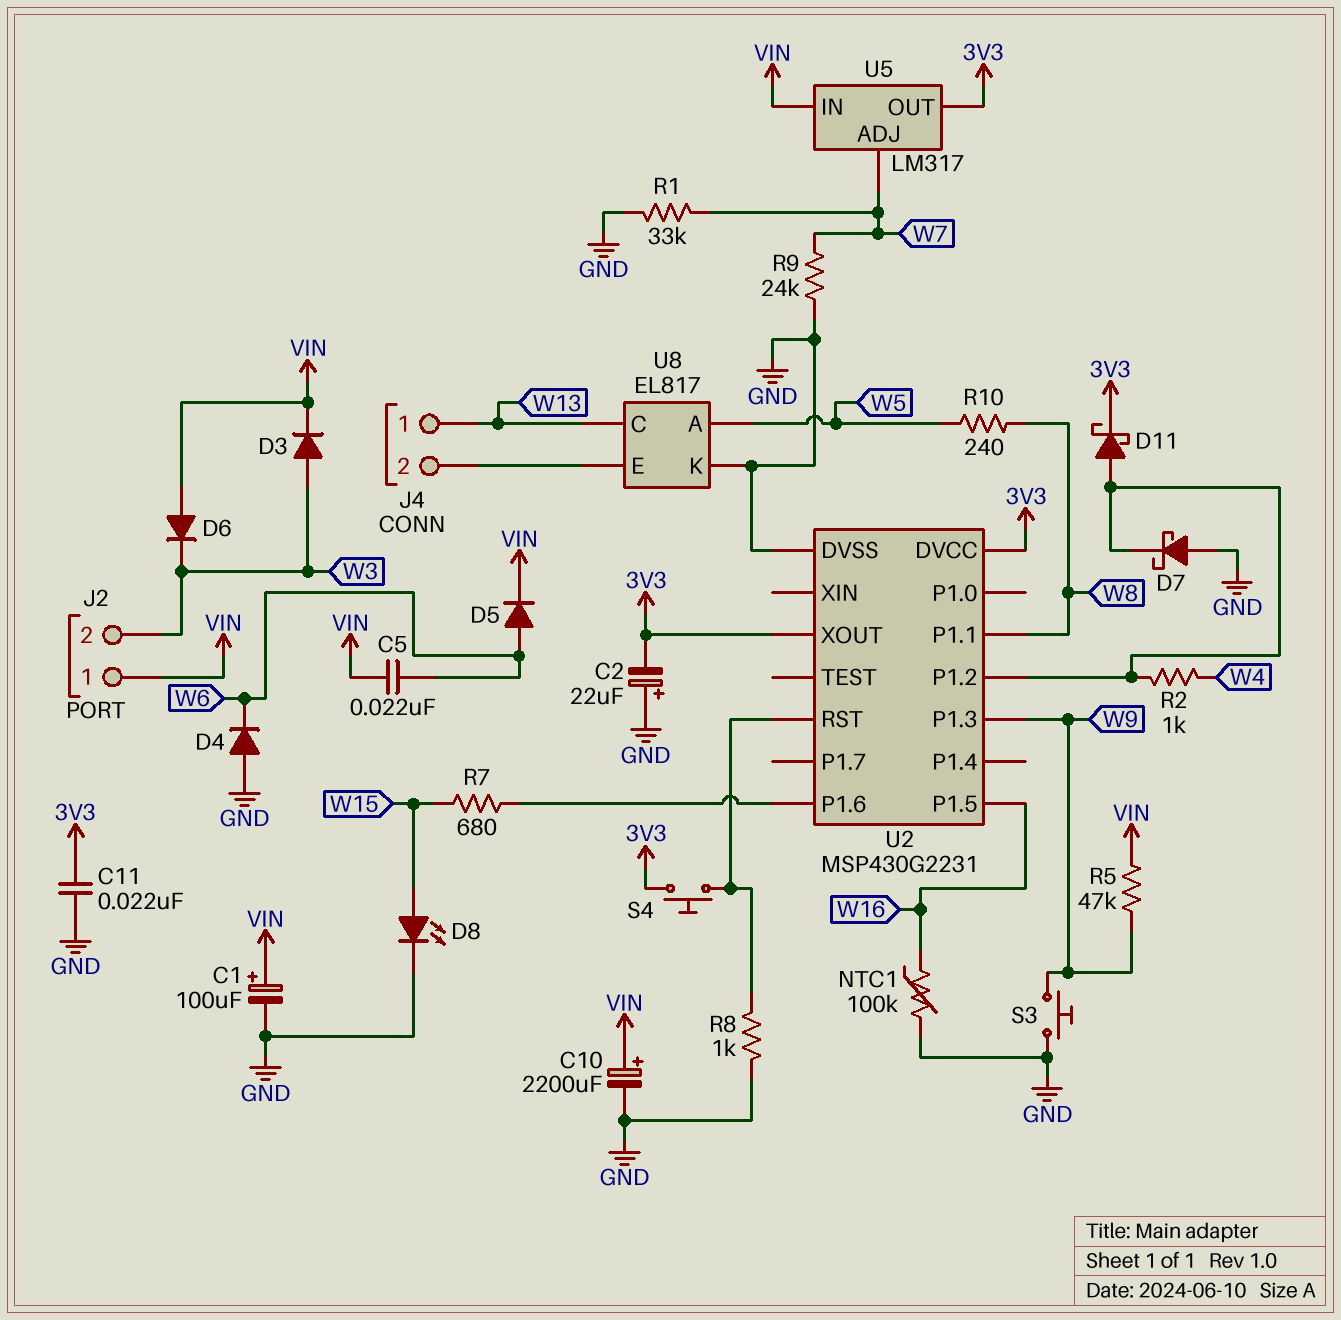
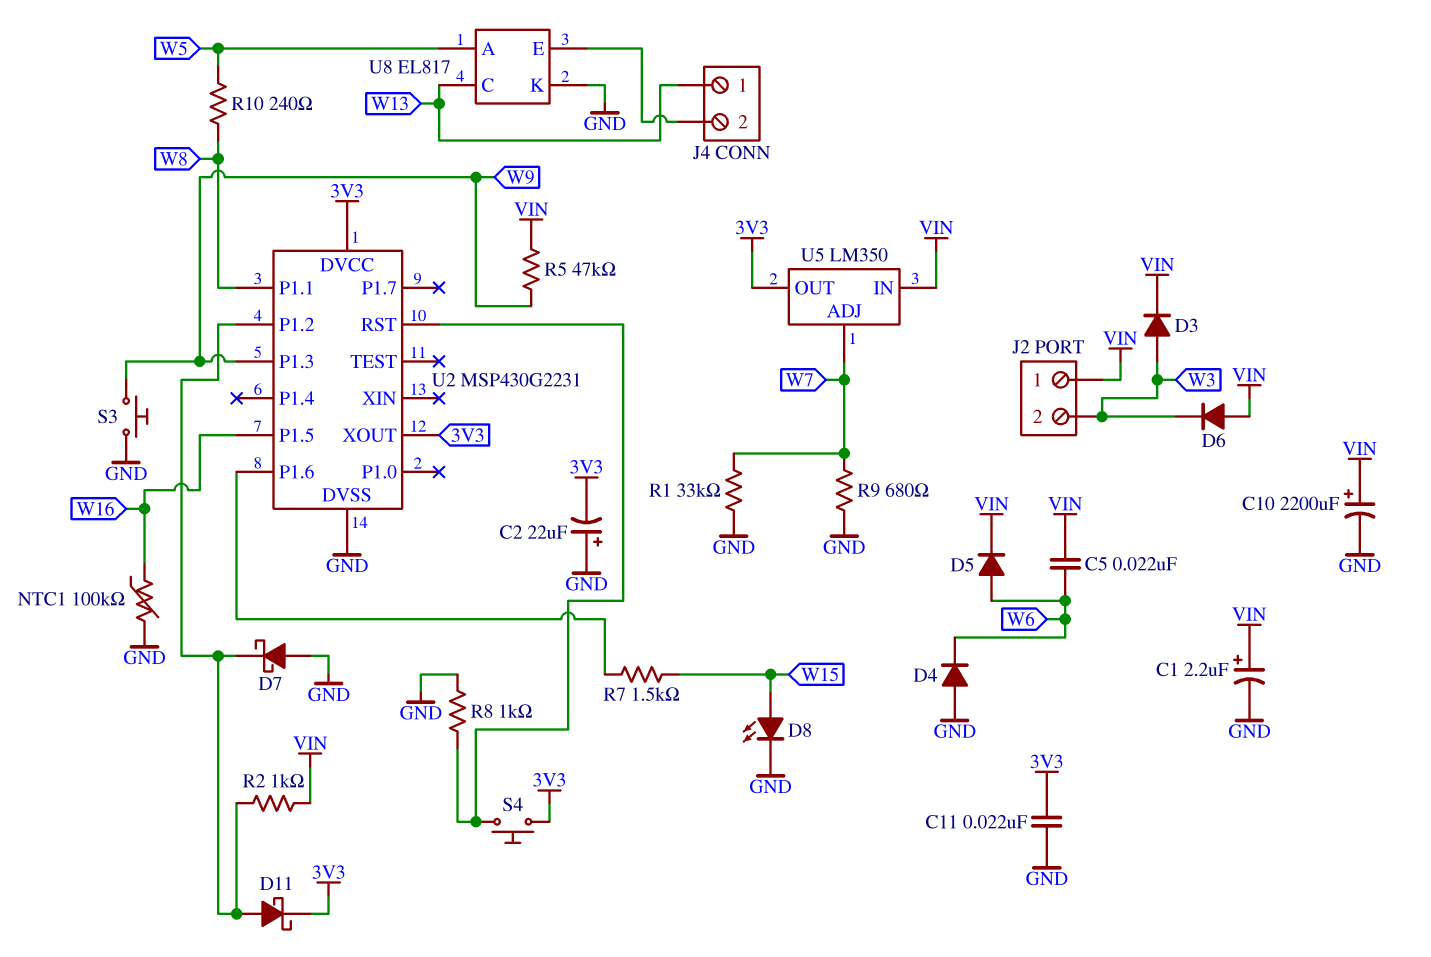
C1: 100uF (plus VIN, minus GND) -> 2.2uF (plus VIN, minus GND)
R2: 1k (U2/P1.2, W4) -> 1k (U2/P1.2, VIN)
R7: 680 (U2/P1.6, W15) -> 1.5k (U2/P1.6, W15)
R9: 24k (GND, W7) -> 680 (GND, W7)
U5: LM317 -> LM350

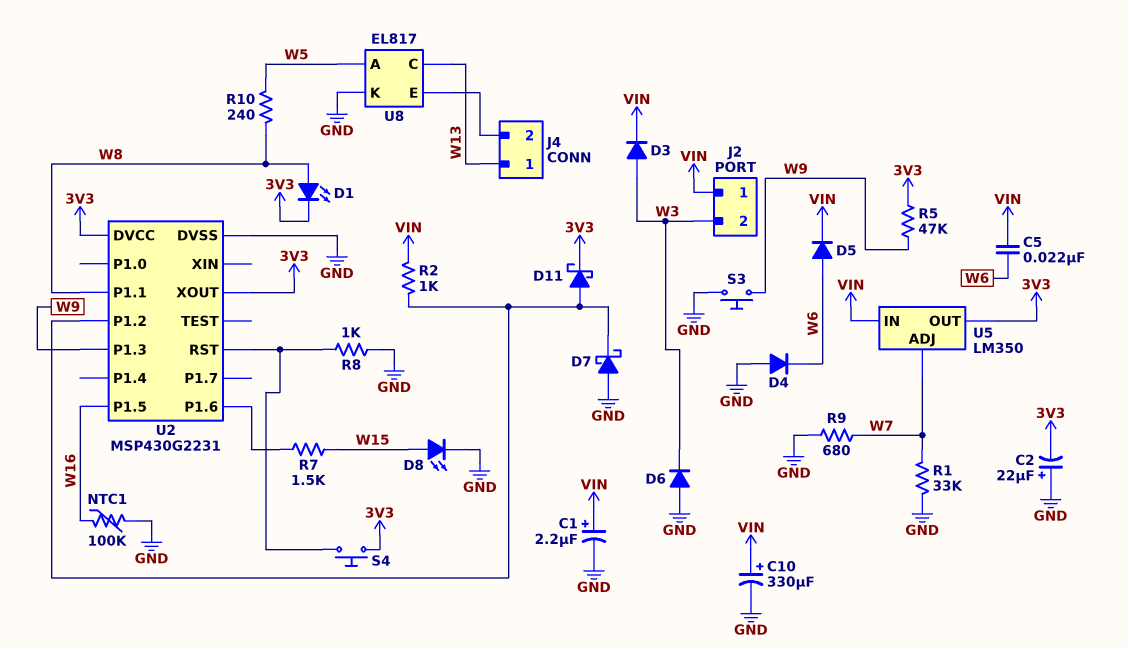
C10: 2200uF (plus VIN, minus GND) -> 330uF (plus VIN, minus GND)
C11: 22nF (3V3, GND) -> none
D1: none -> LED (A W8, K 3V3)
D6: diode (A VIN, K W3) -> diode (A GND, K W3)
R5: 47k (VIN, W9) -> 47k (3V3, W9)

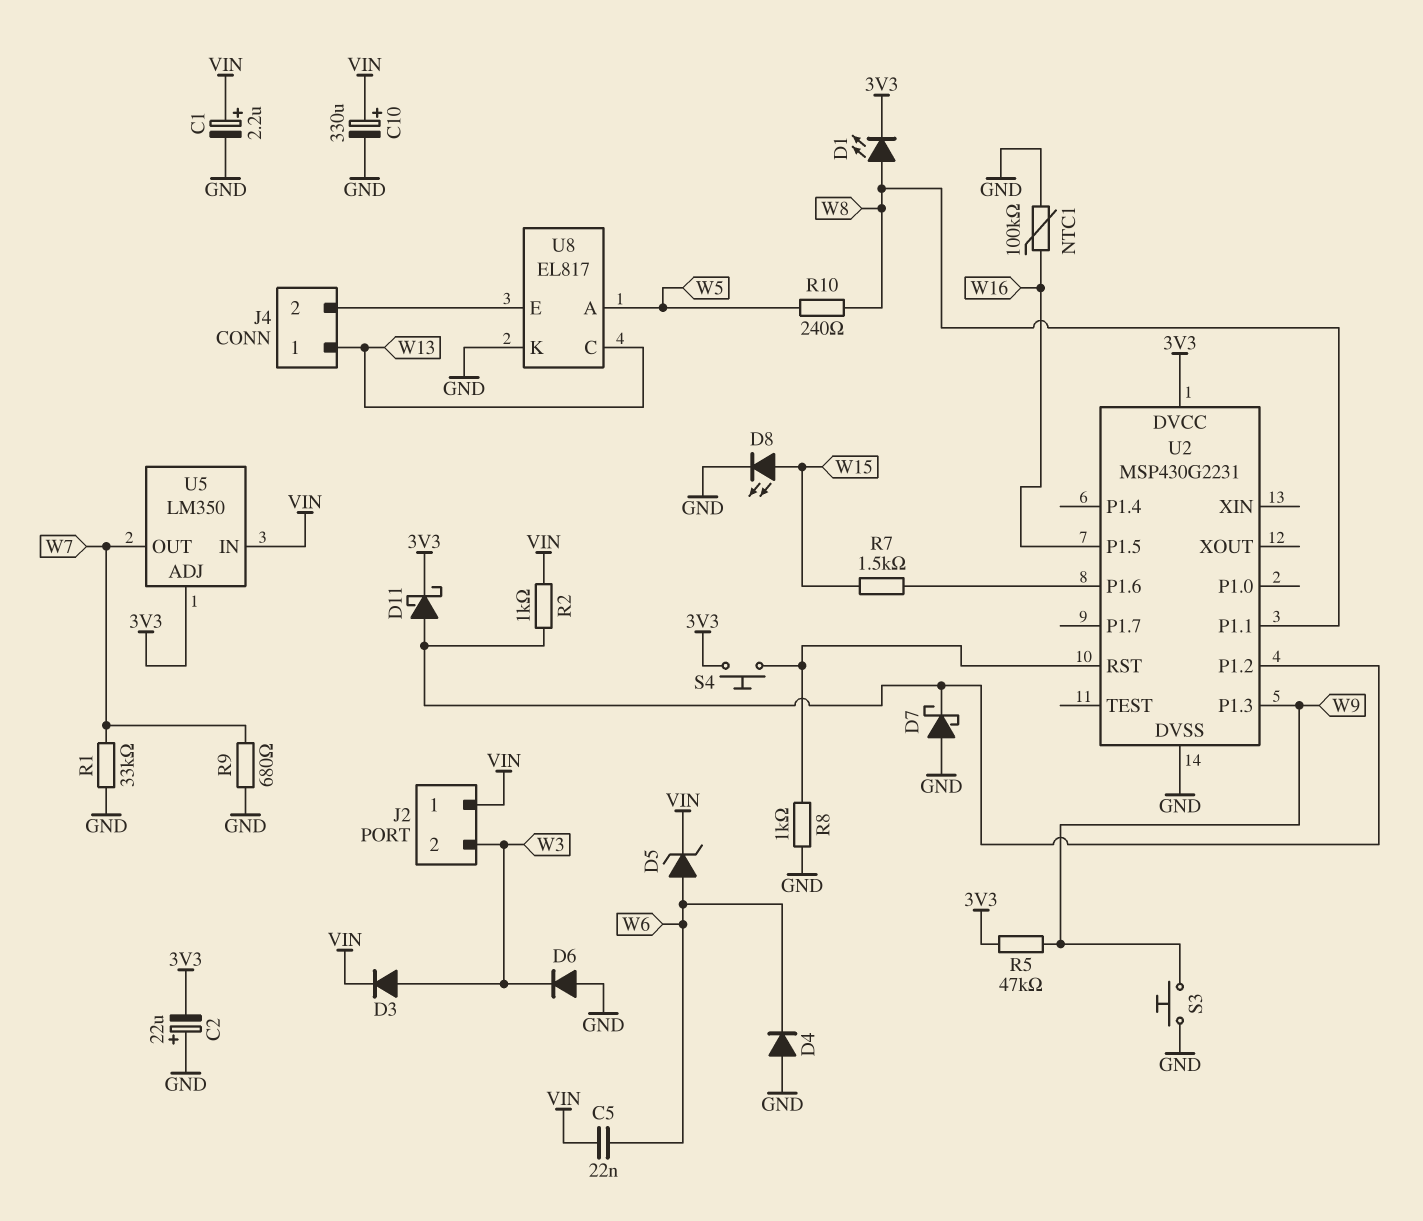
D5: diode (A W6, K VIN) -> zener (A W6, K VIN)
U2 pin XOUT: 3V3 -> none
U5 pin ADJ: W7 -> 3V3
U5 pin OUT: 3V3 -> W7

